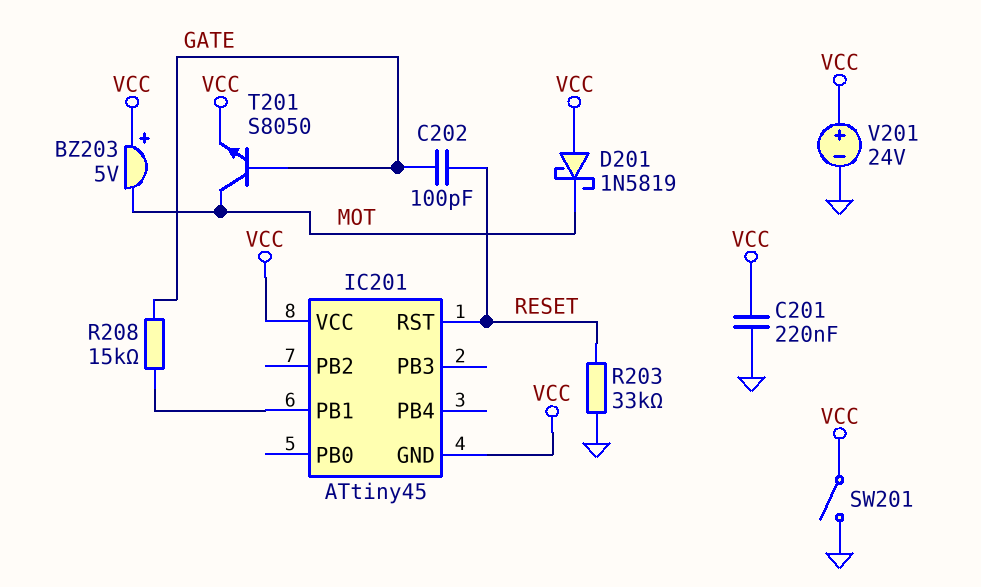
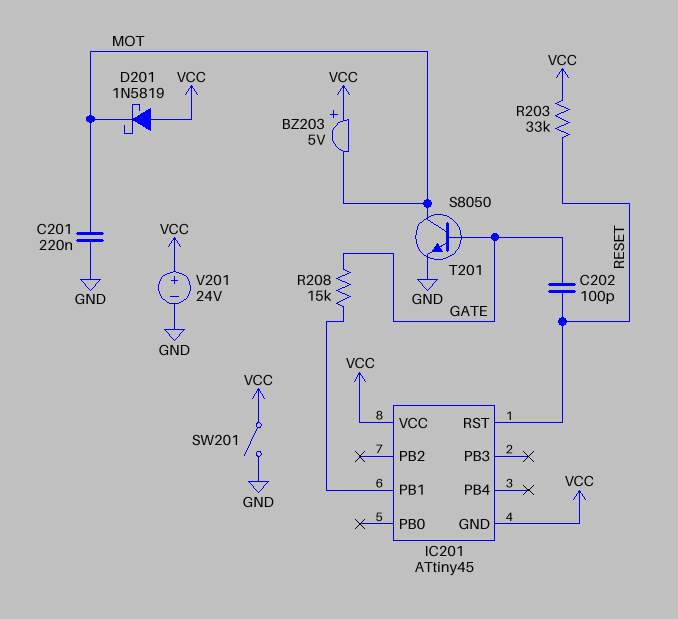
C201: 220nF (GND, VCC) -> 220nF (GND, MOT)
R203: 33k (GND, RESET) -> 33k (RESET, VCC)
T201: NPN S8050 (B GATE, C MOT, E VCC) -> NPN S8050 (B GATE, C MOT, E GND)

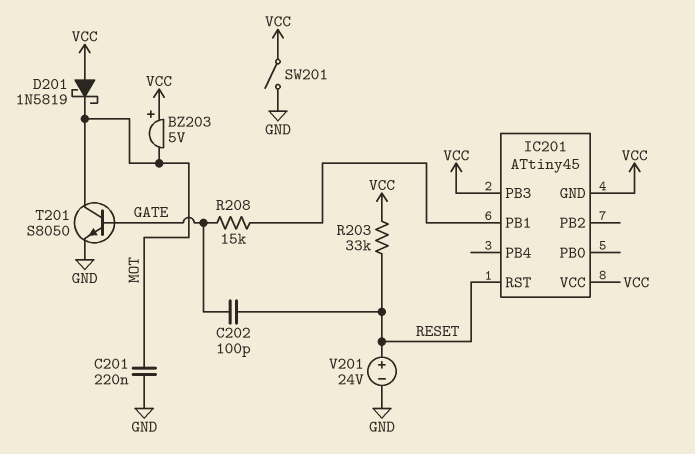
IC201 pin PB3: none -> VCC
V201: 24V (plus VCC, minus GND) -> 24V (plus RESET, minus GND)

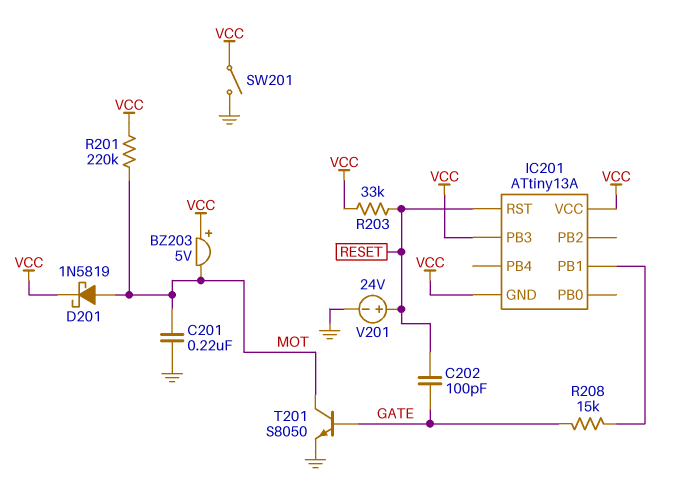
D201: schottky 1N5819 (A VCC, K MOT) -> schottky 1N5819 (A MOT, K VCC)
IC201: ATtiny45 -> ATtiny13A
R201: none -> 220k (MOT, VCC)

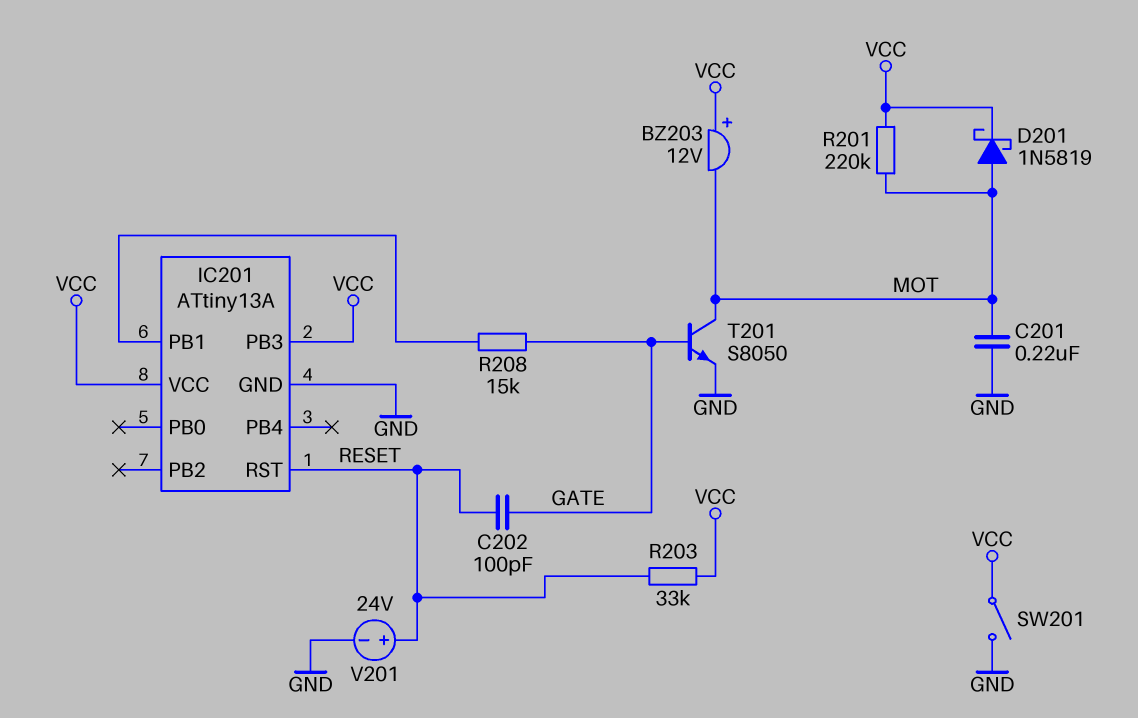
BZ203: buzzer 5V (plus VCC, minus MOT) -> buzzer 12V (plus VCC, minus MOT)
IC201 pin GND: VCC -> GND

